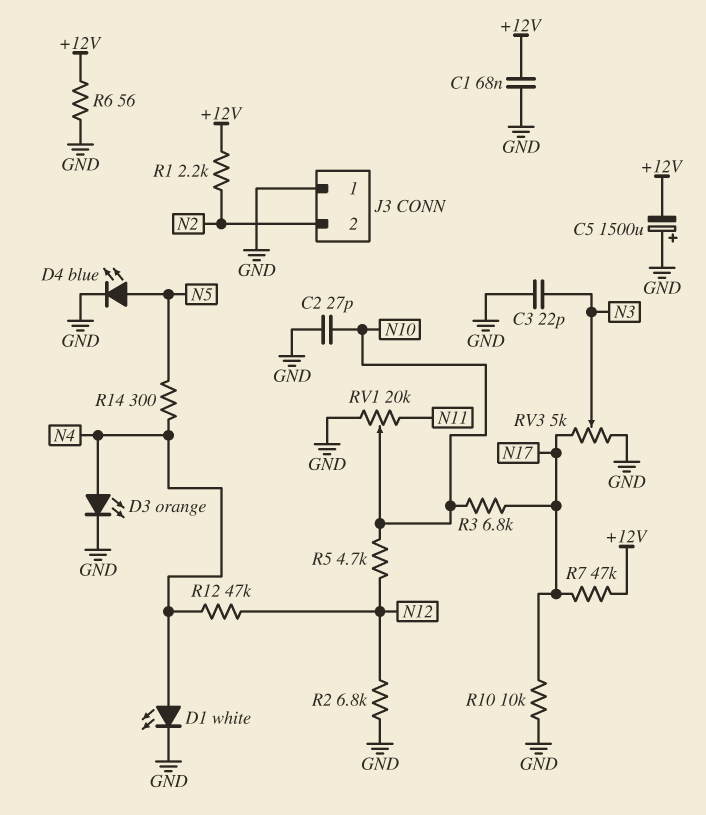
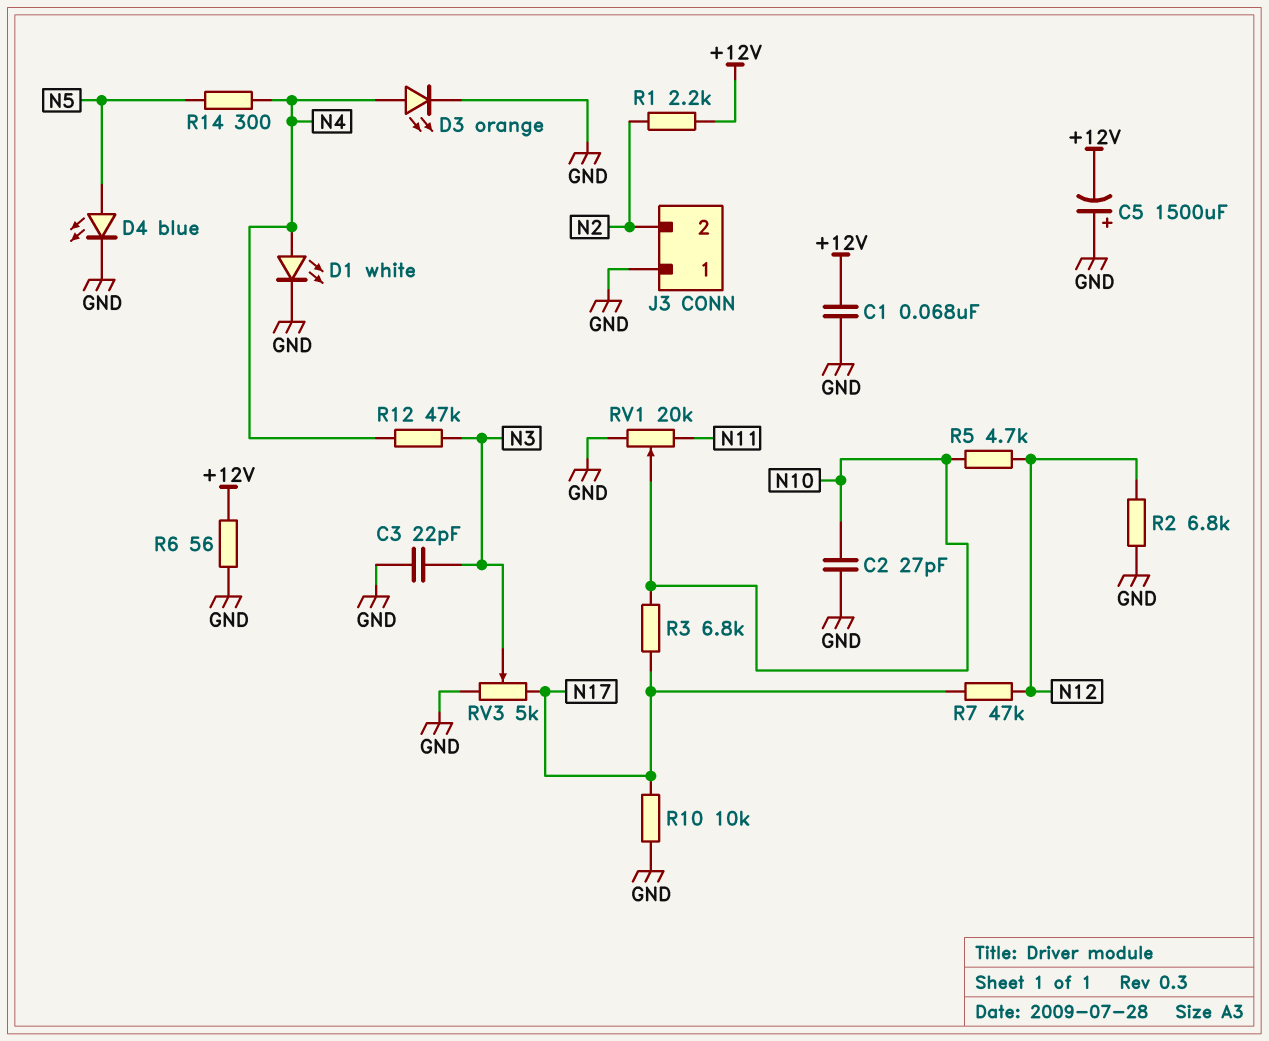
R7: 47k (+12V, N17) -> 47k (N12, N17)
R12: 47k (N4, N12) -> 47k (N3, N4)

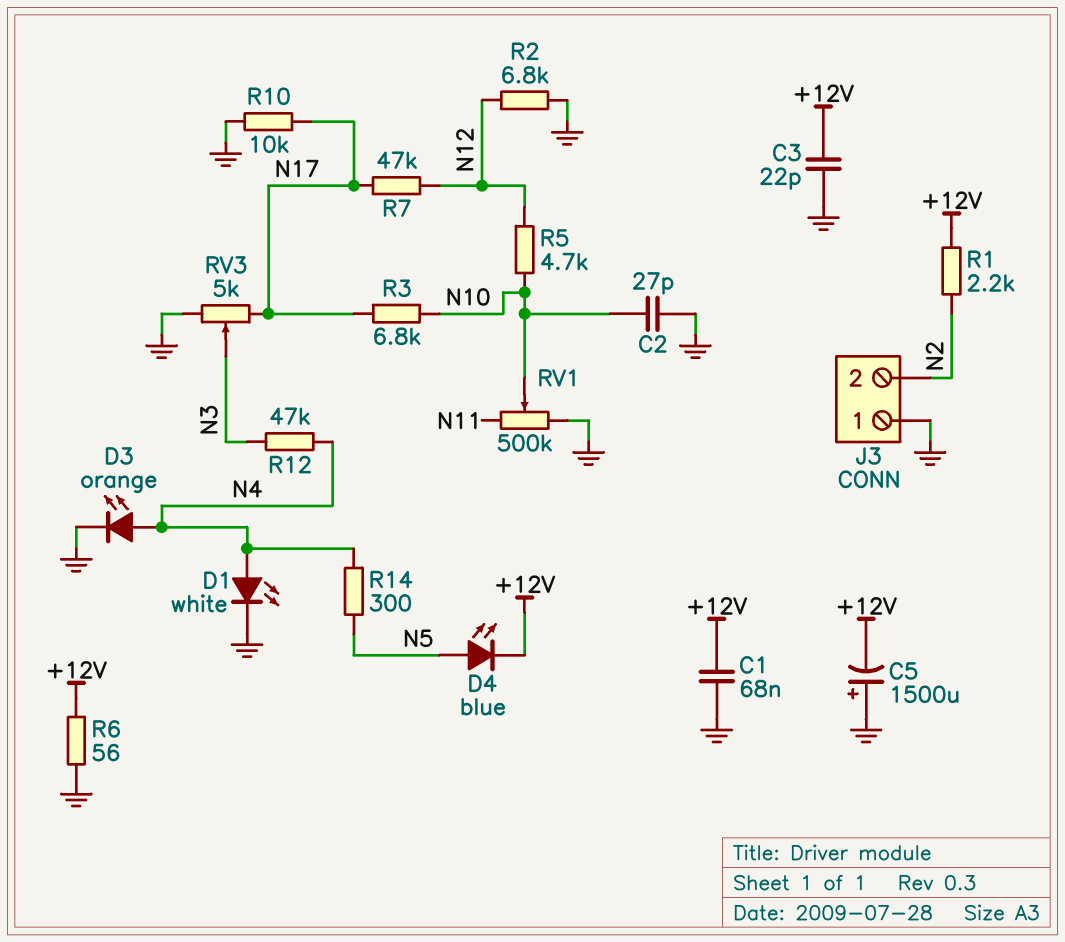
C3: 22pF (GND, N3) -> 22pF (+12V, GND)
D4: LED blue (A N5, K GND) -> LED blue (A N5, K +12V)
RV1: 20k (GND, N11, wiper N10) -> 500k (GND, N11, wiper N10)

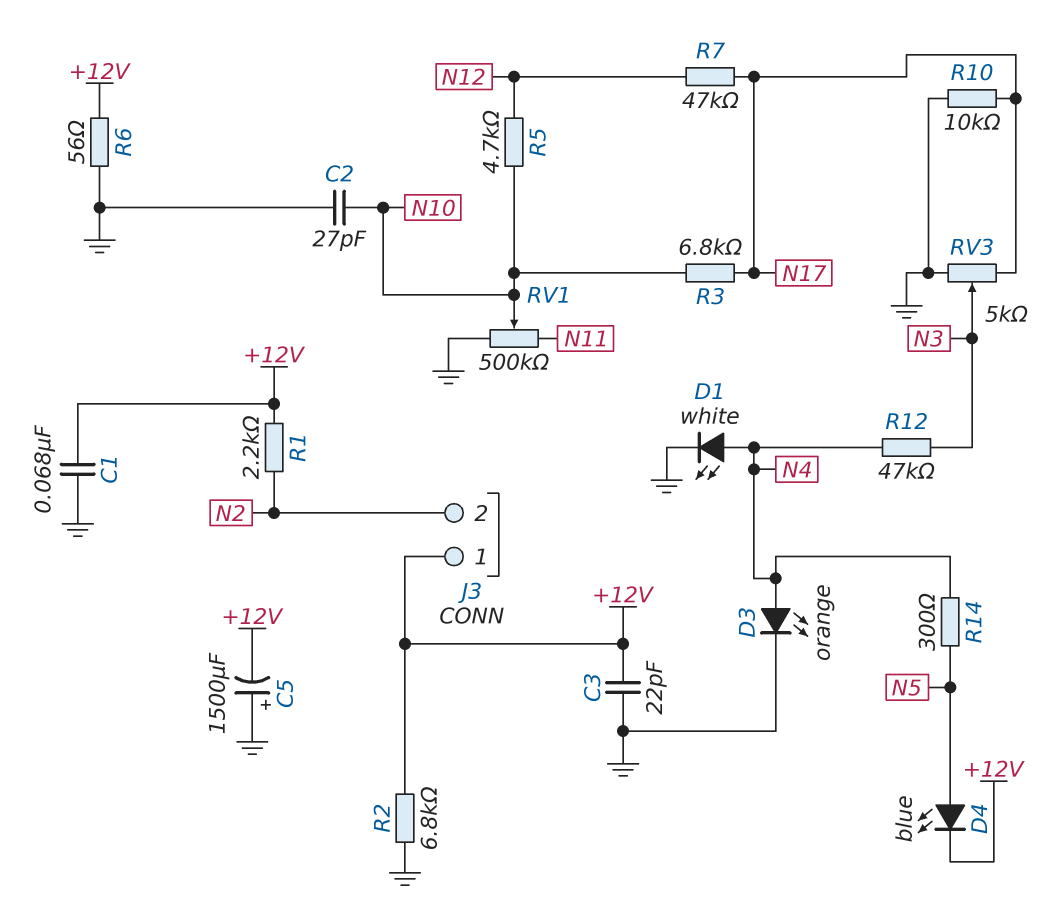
J3 pin 1: GND -> +12V
R2: 6.8k (GND, N12) -> 6.8k (+12V, GND)

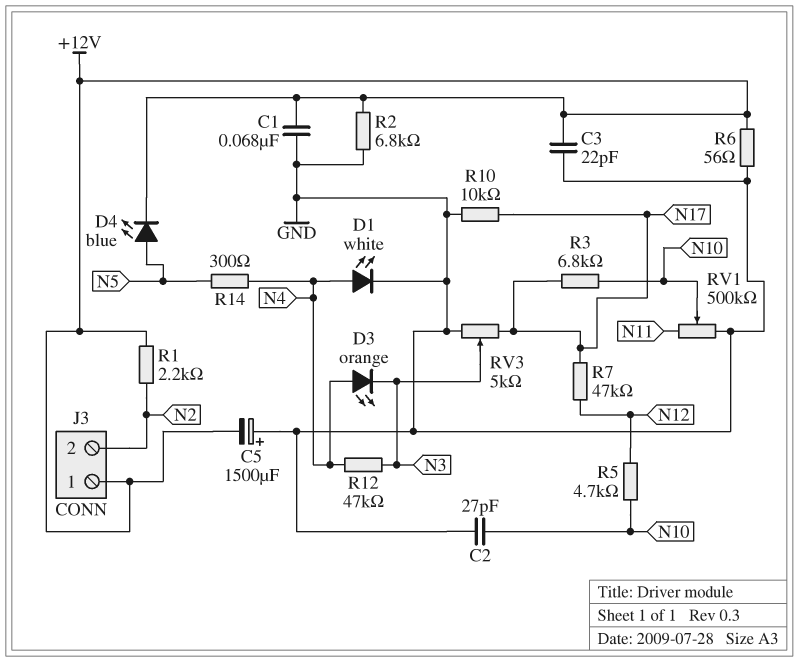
D3: LED orange (A N4, K GND) -> LED orange (A N4, K N3)

